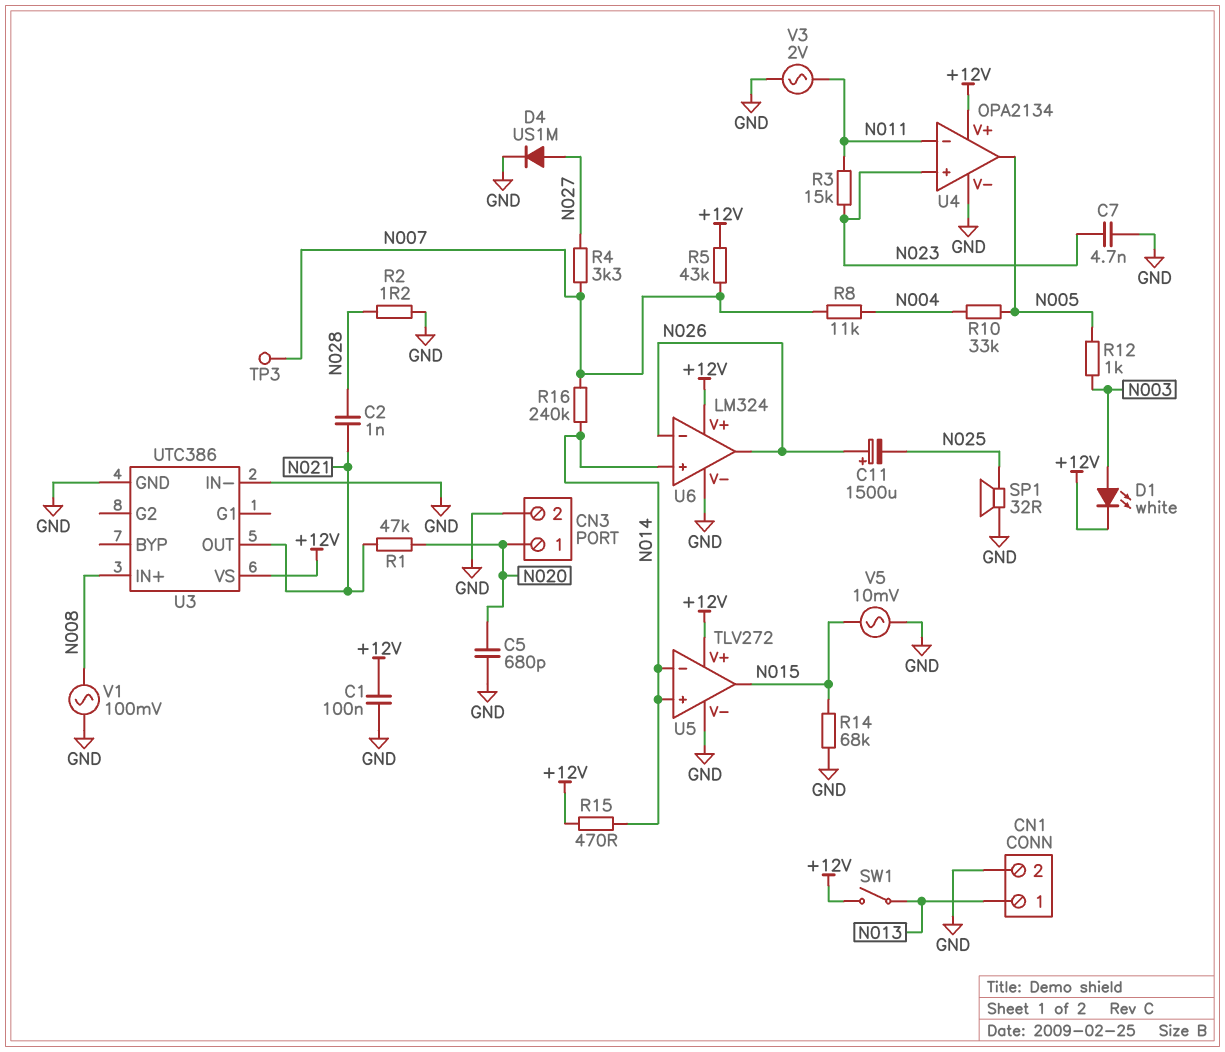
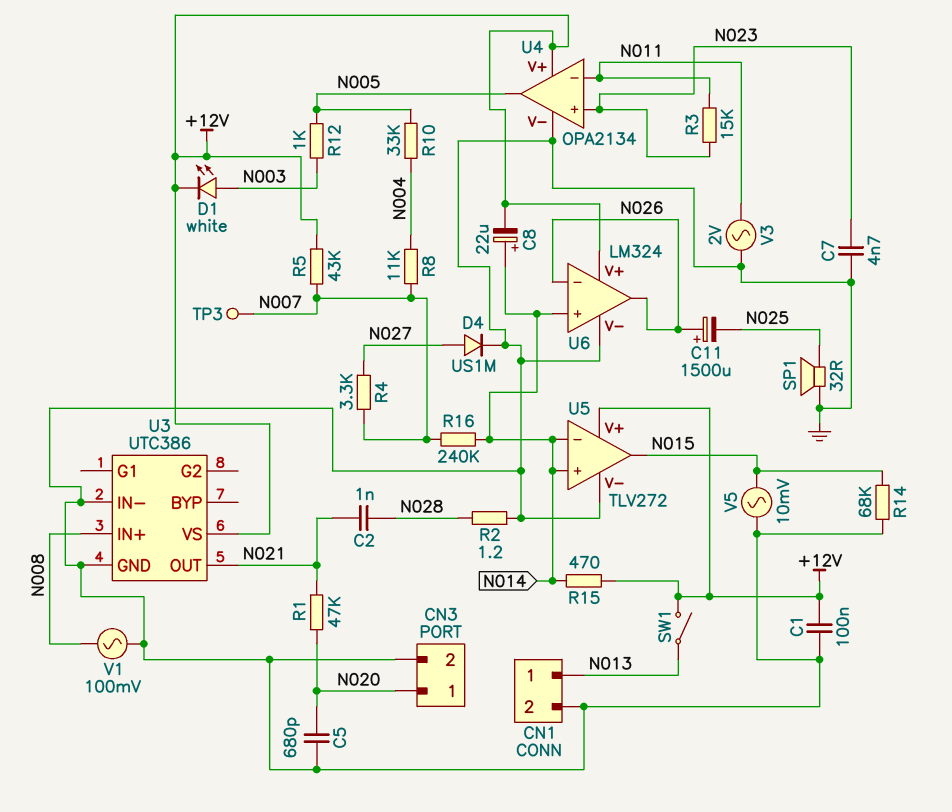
C8: none -> 22uF (plus N014, minus +12V)

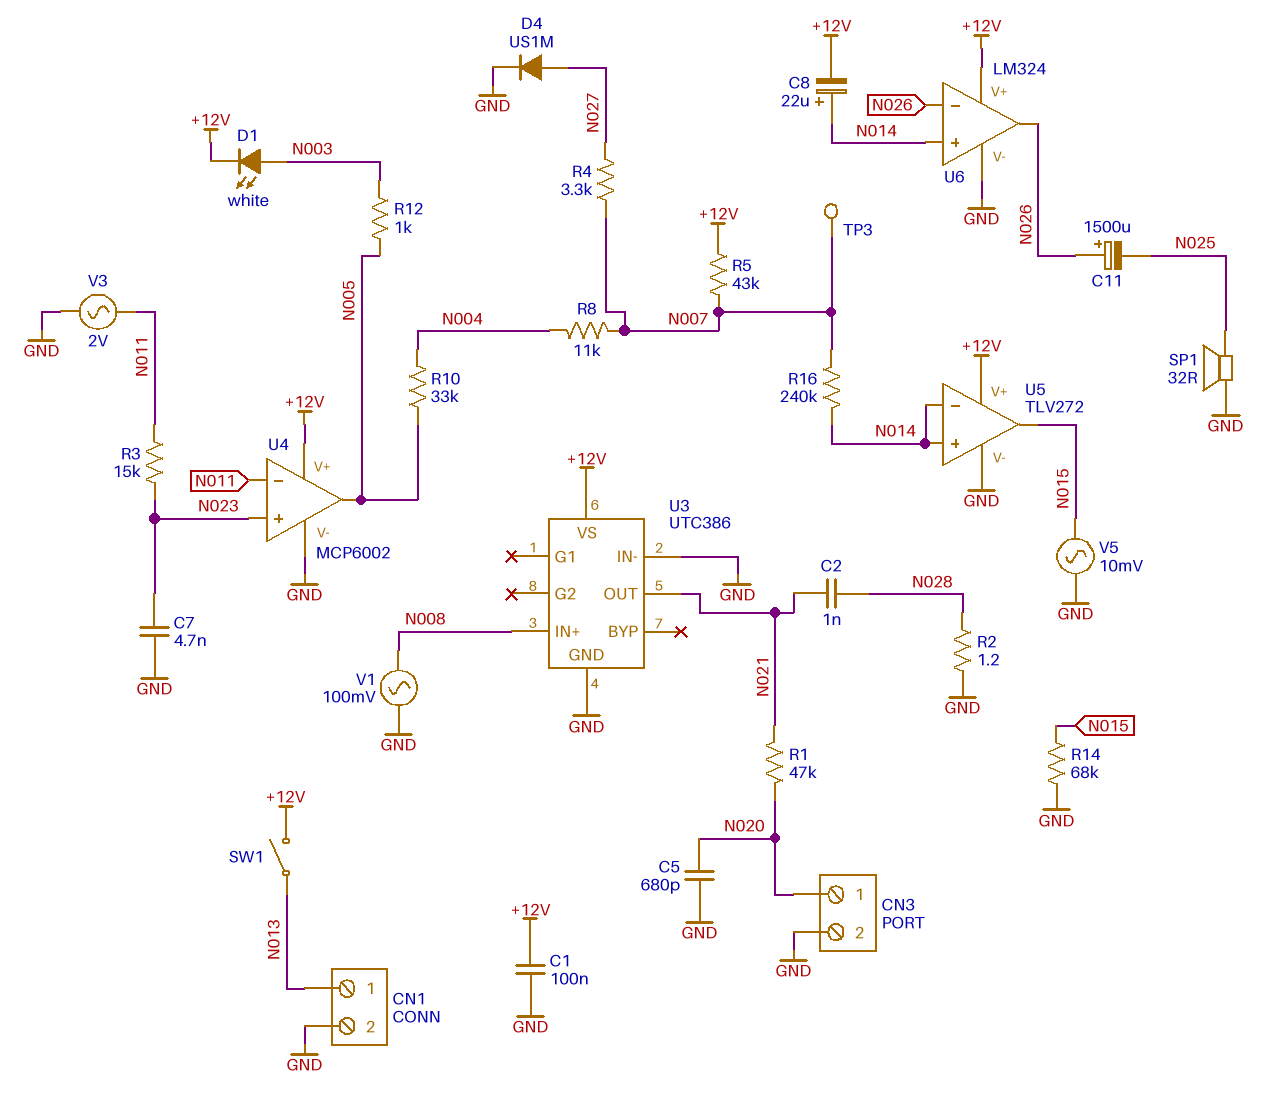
R15: 470 (+12V, N014) -> none
U4: OPA2134 -> MCP6002

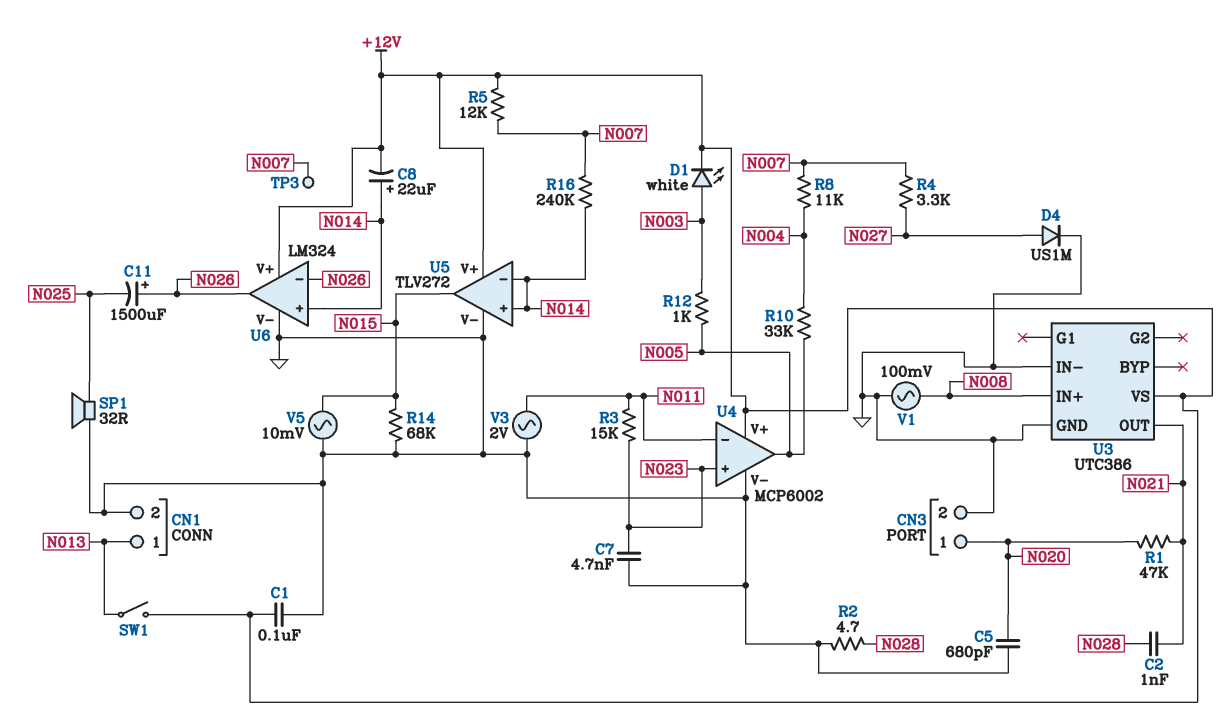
R2: 1.2 (GND, N028) -> 4.7 (GND, N028)
R5: 43k (+12V, N007) -> 12k (+12V, N007)

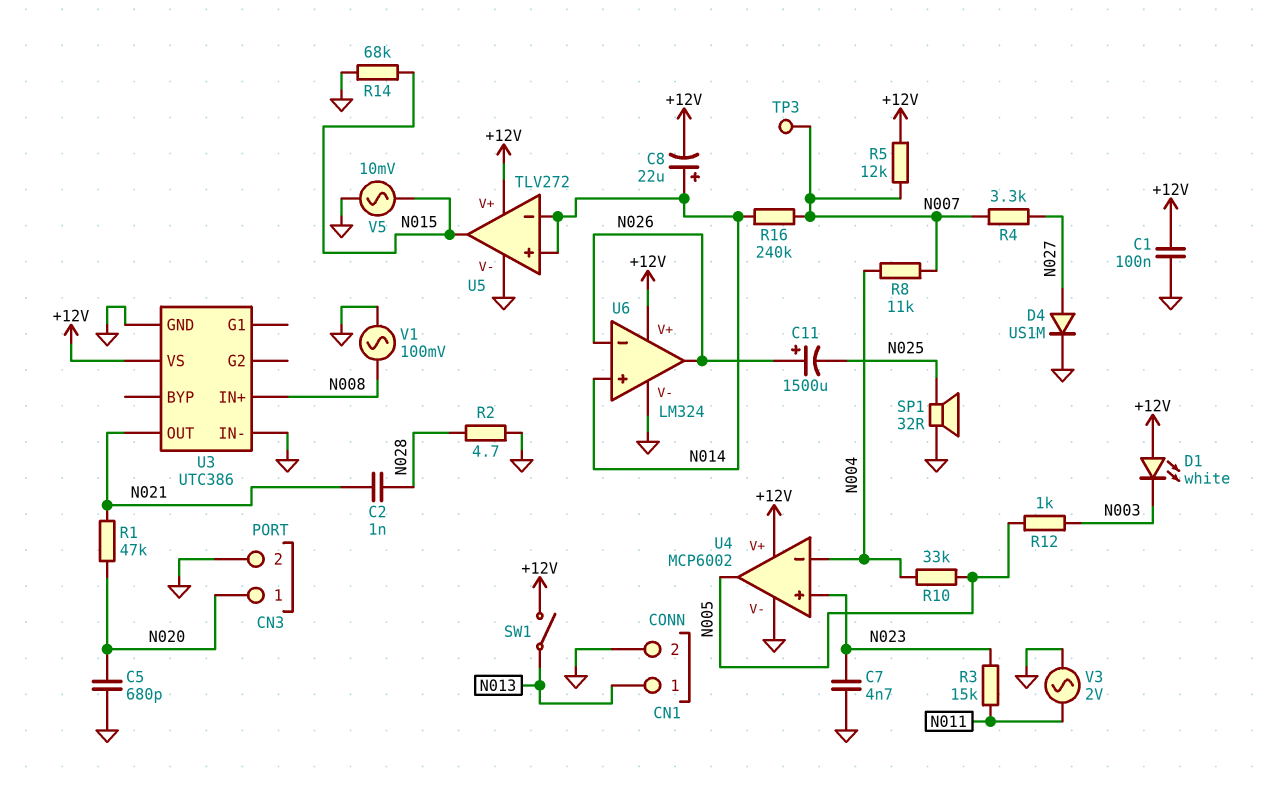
D1: LED white (A N003, K +12V) -> LED white (A +12V, K N003)
U4 pin in-: N011 -> N004

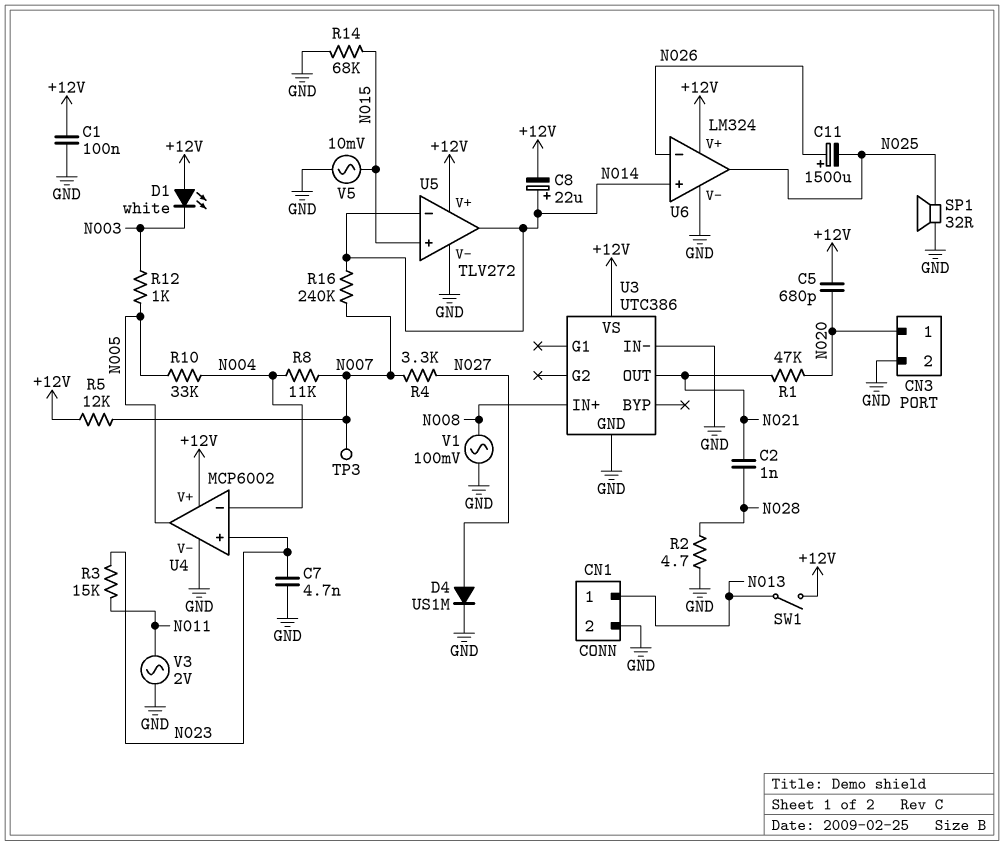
C5: 680pF (GND, N020) -> 680pF (+12V, N020)
U5 pin in+: N014 -> N015
U5 pin out: N015 -> N014
U6 pin out: N026 -> N025

